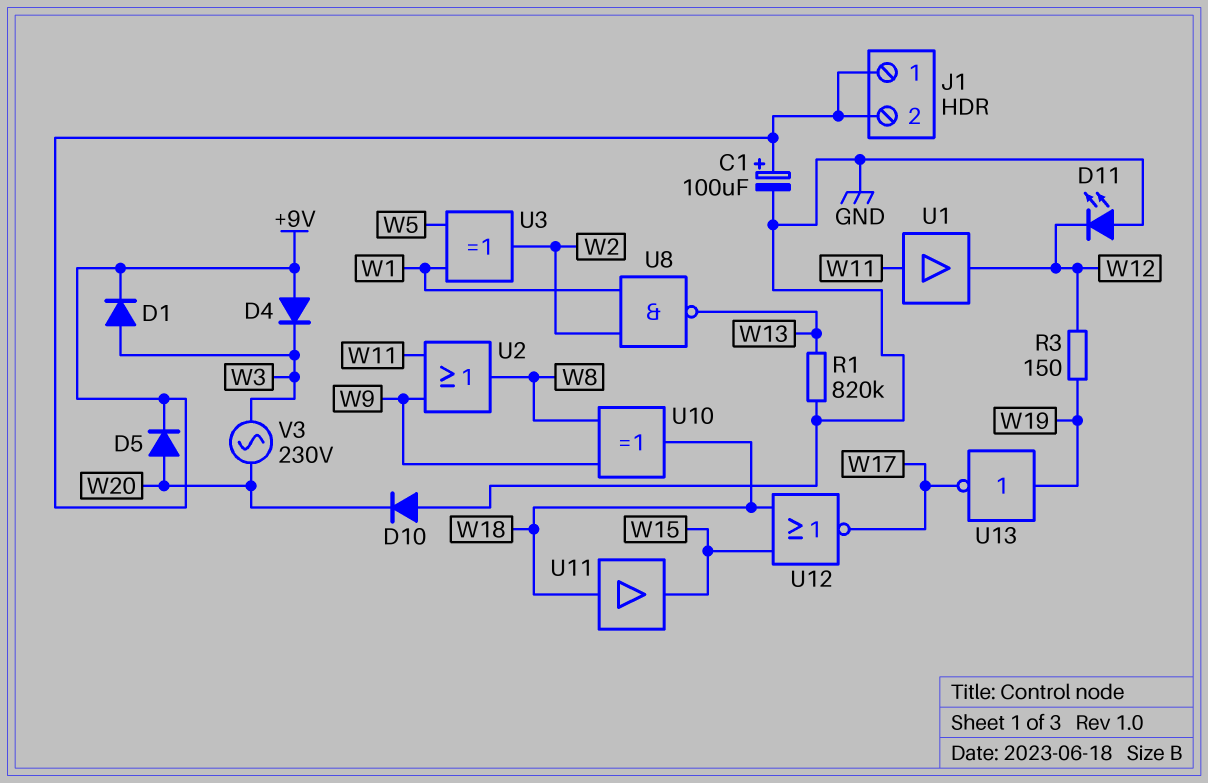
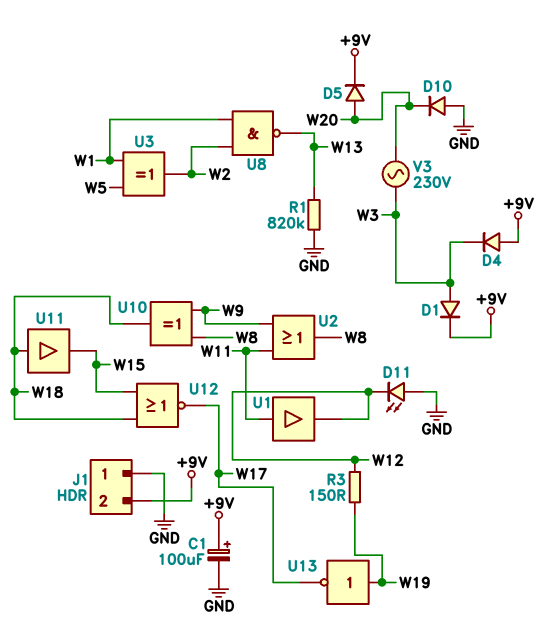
J1 pin 1: +9V -> GND

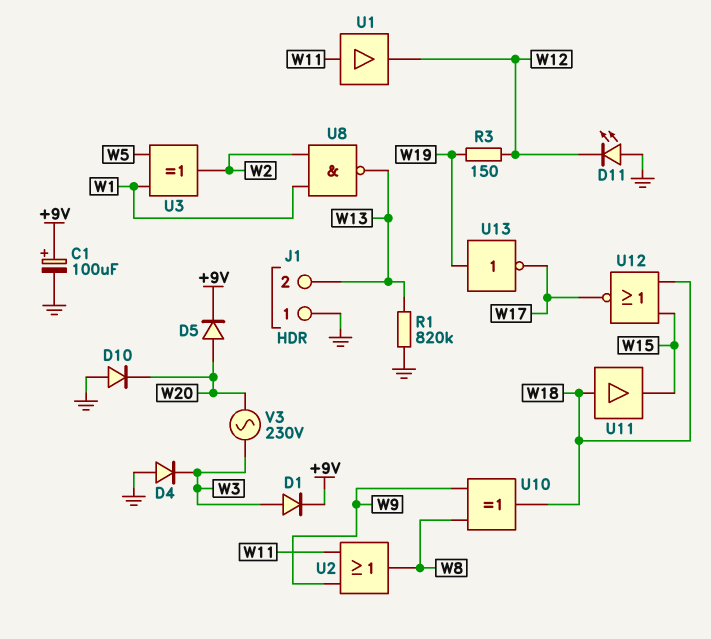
D4: diode (A +9V, K W3) -> diode (A GND, K W3)
J1 pin 2: +9V -> W13

